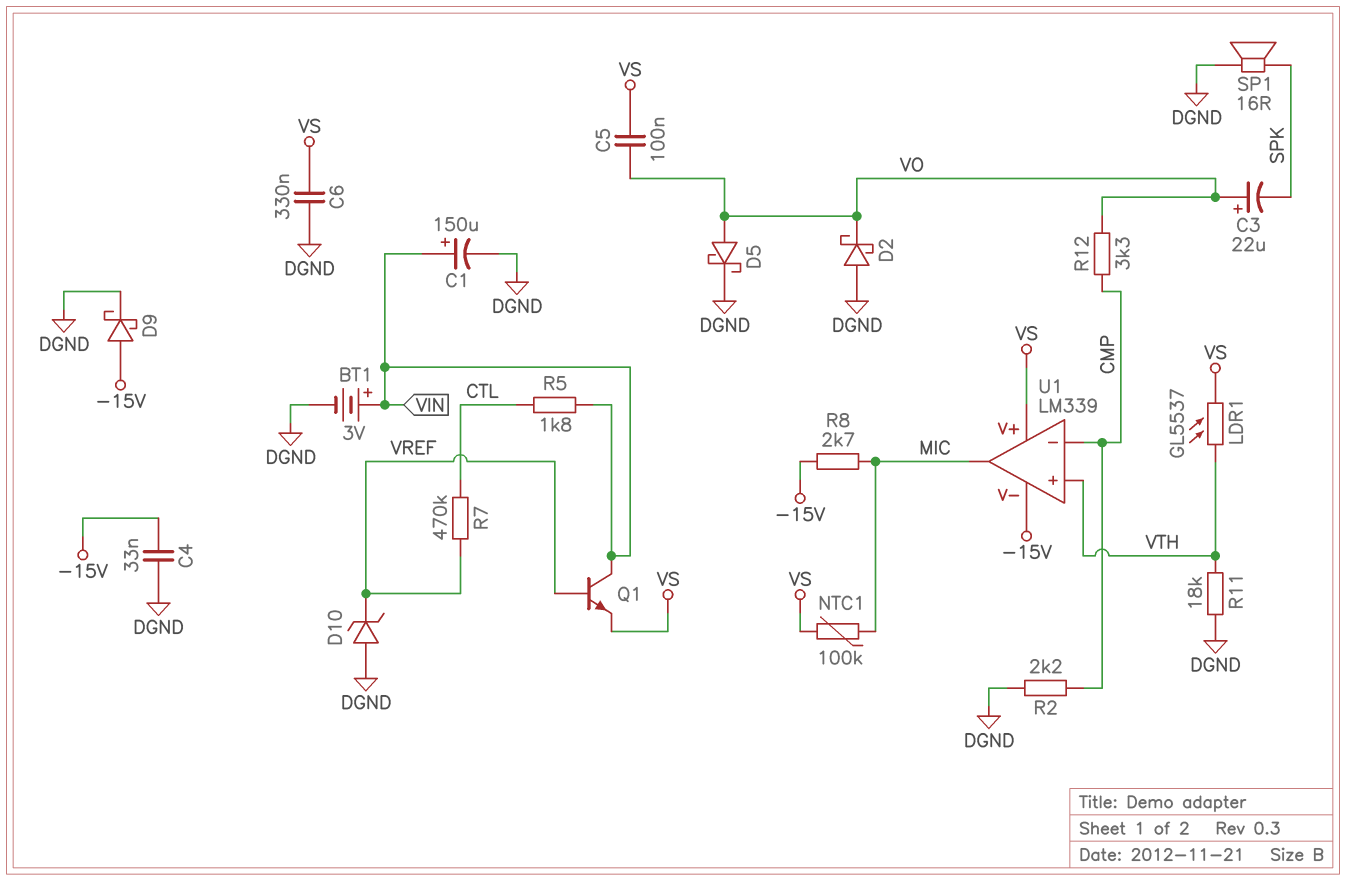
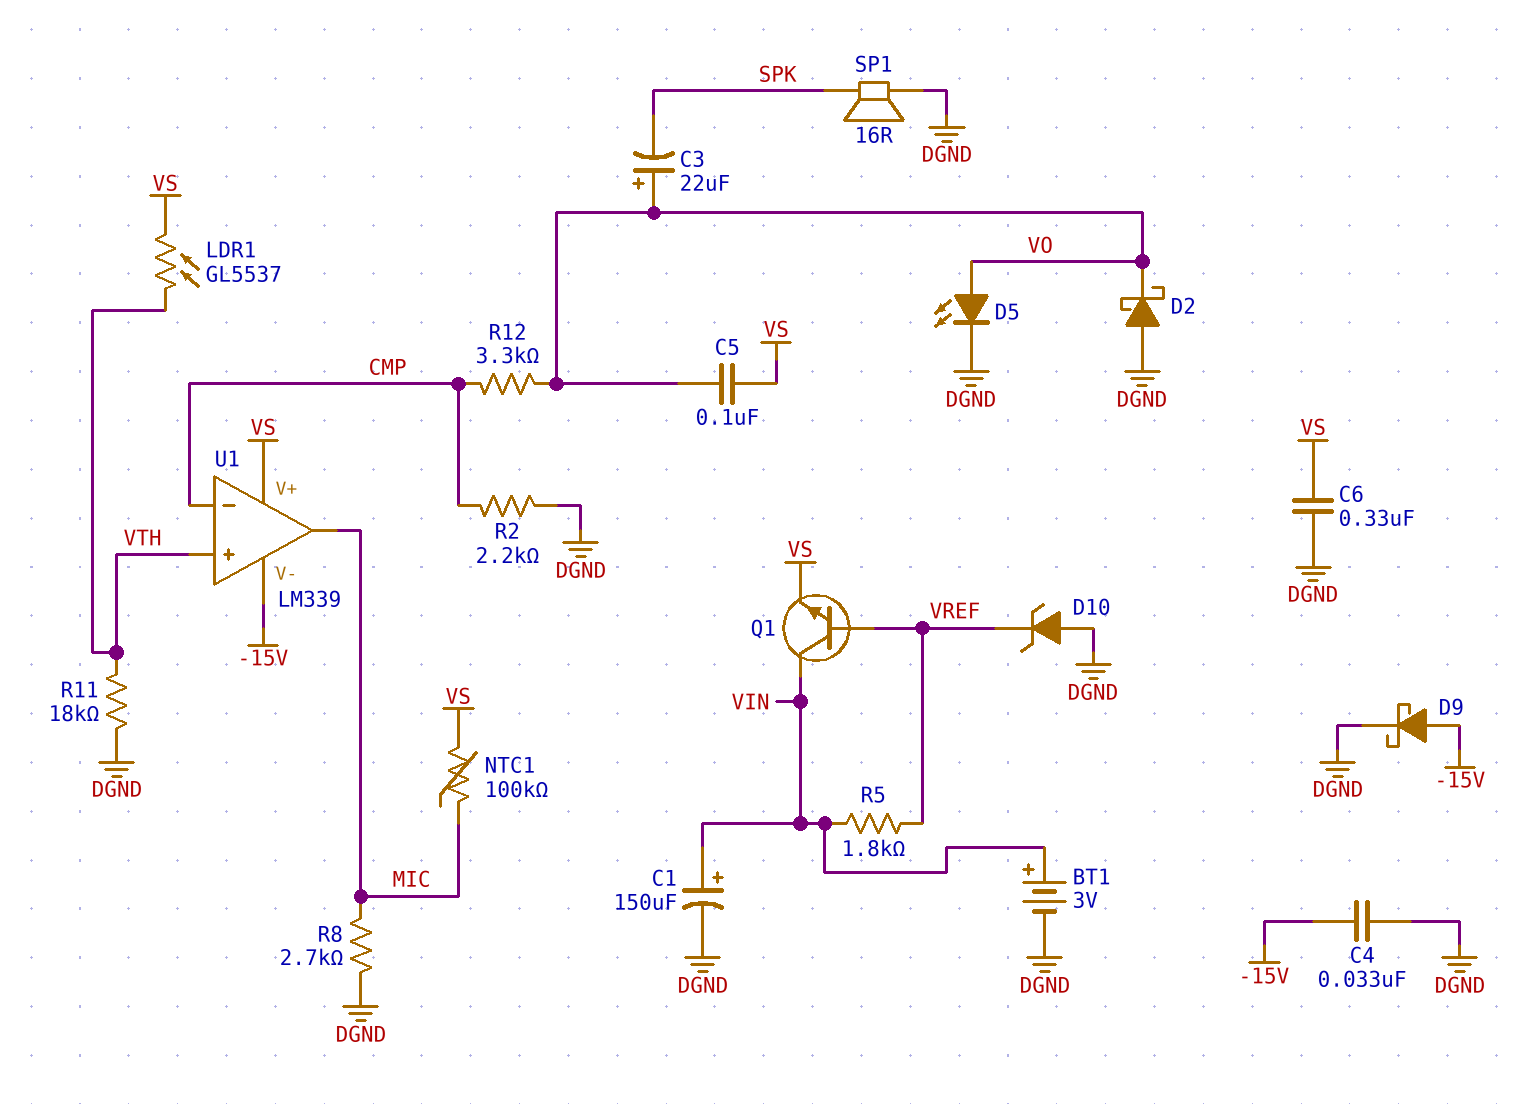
D5: schottky (A VO, K DGND) -> LED (A VO, K DGND)
R5: 1.8k (CTL, VIN) -> 1.8k (VIN, VREF)
R7: 470k (CTL, VREF) -> none
R8: 2.7k (-15V, MIC) -> 2.7k (DGND, MIC)

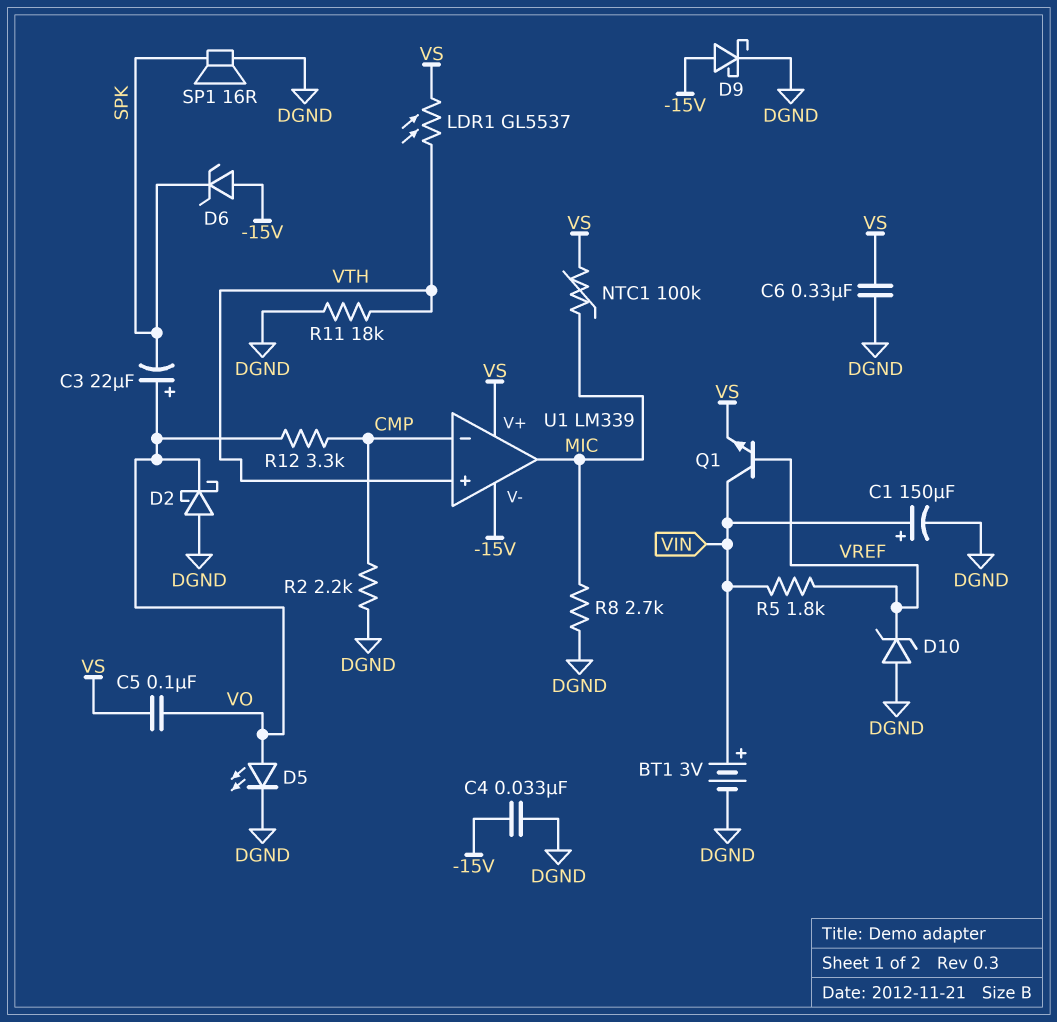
D6: none -> zener (A -15V, K SPK)

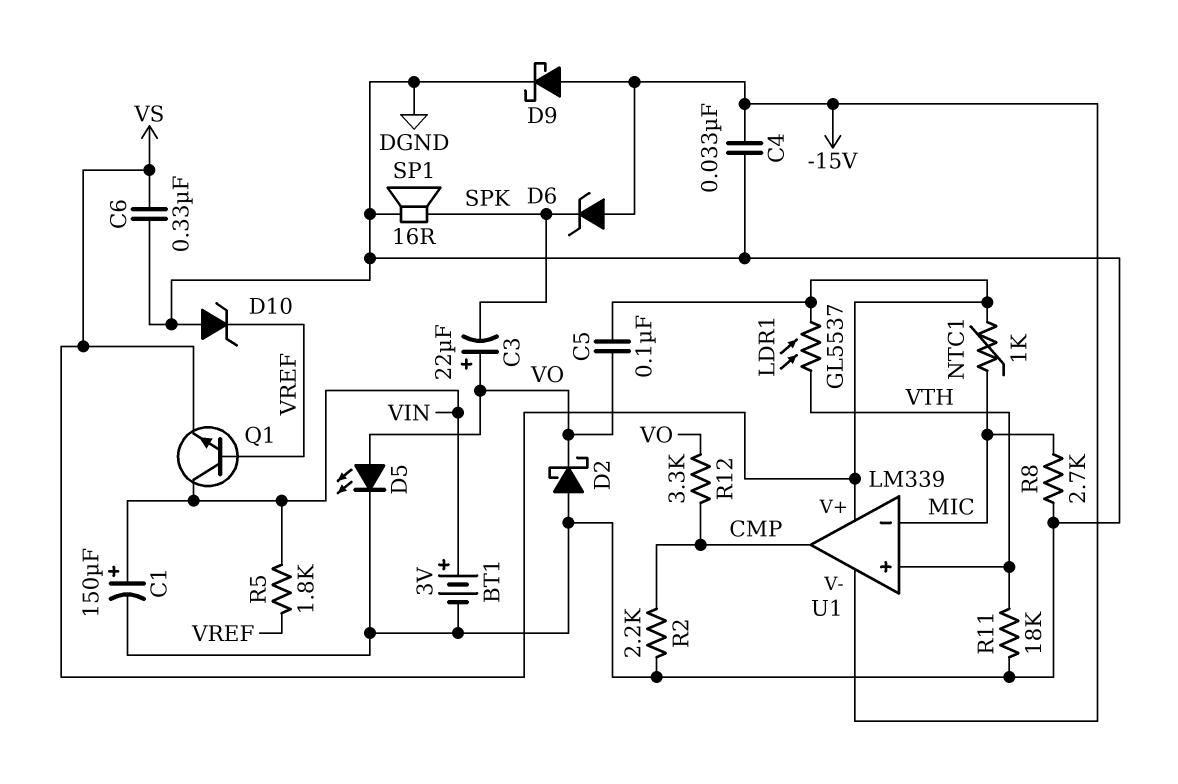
NTC1: 100k (MIC, VS) -> 1k (MIC, VS)
U1 pin in-: CMP -> MIC
U1 pin out: MIC -> CMP

